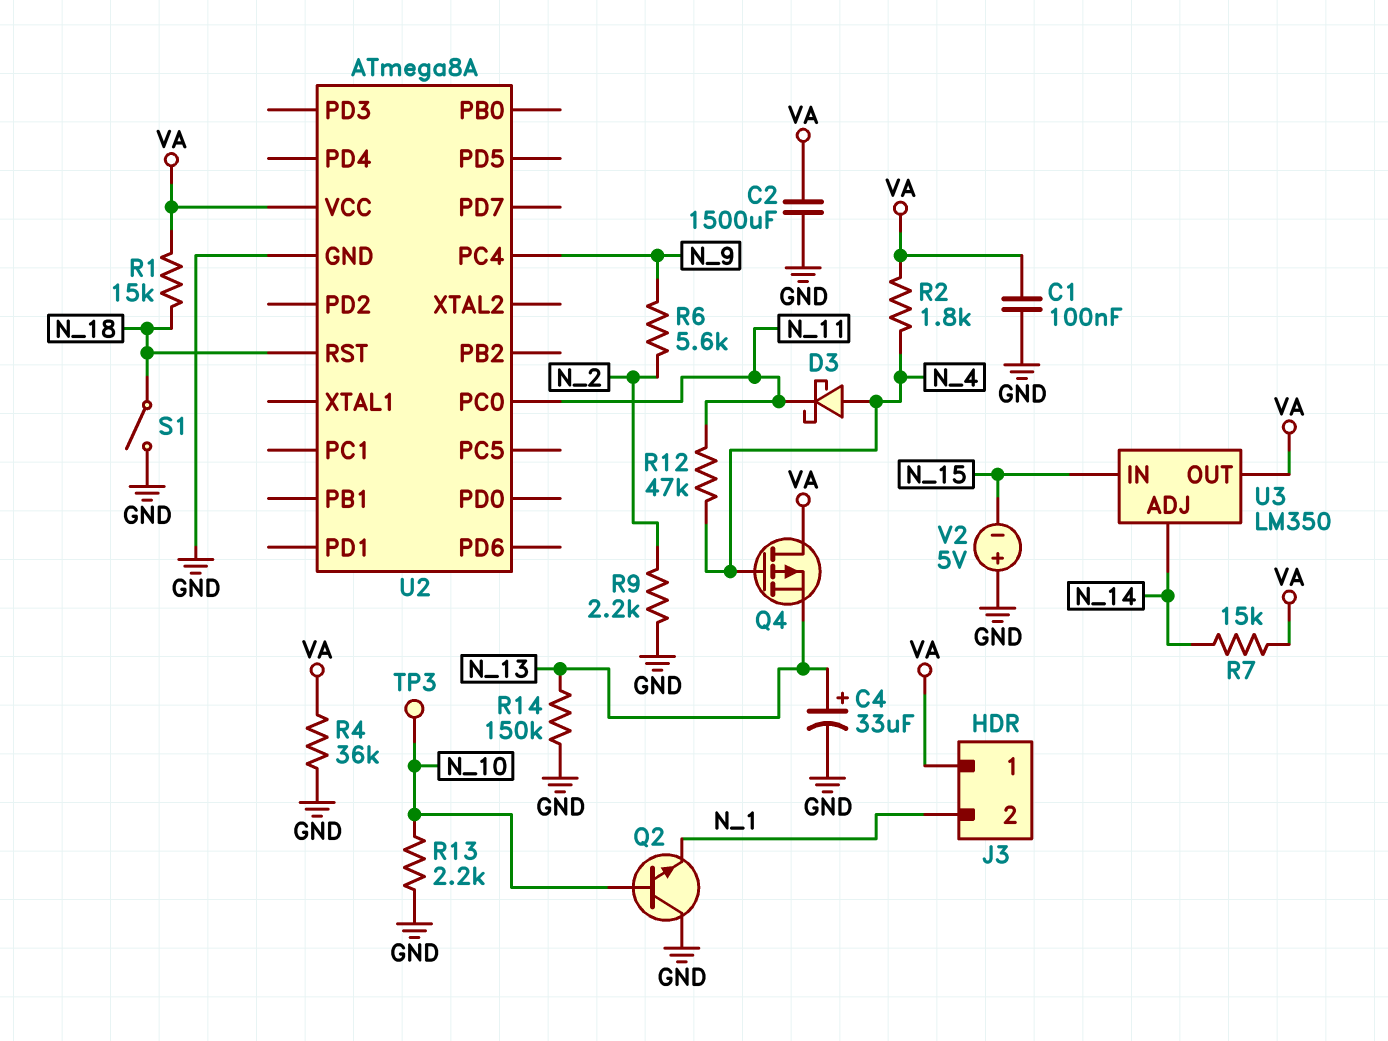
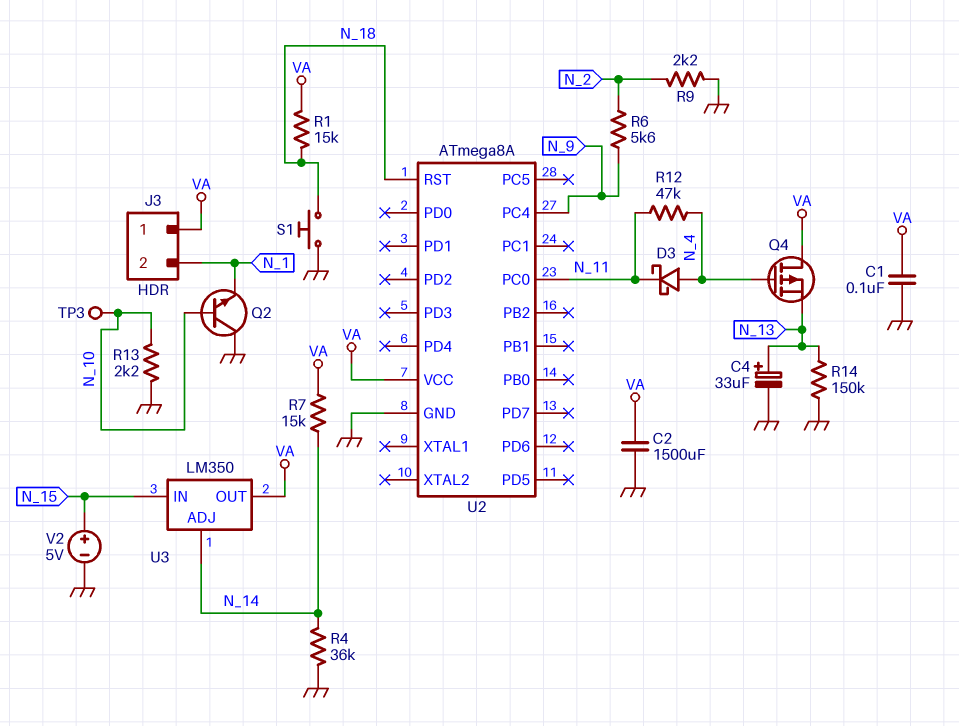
R2: 1.8k (N_4, VA) -> none
R4: 36k (GND, VA) -> 36k (GND, N_14)
S1: switch (GND, N_18) -> button (GND, N_18)
V2: 5V (plus GND, minus N_15) -> 5V (plus N_15, minus GND)

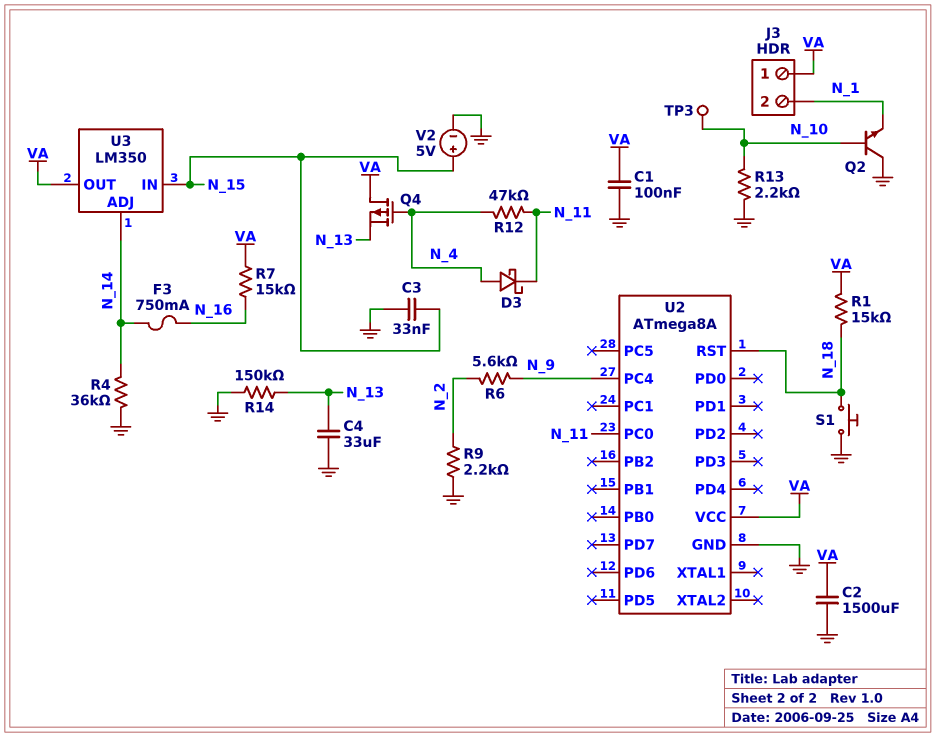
C3: none -> 33nF (GND, N_15)
C4: 33uF (plus N_13, minus GND) -> 33uF (GND, N_13)
F3: none -> 750mA (N_14, N_16)
R7: 15k (N_14, VA) -> 15k (N_16, VA)

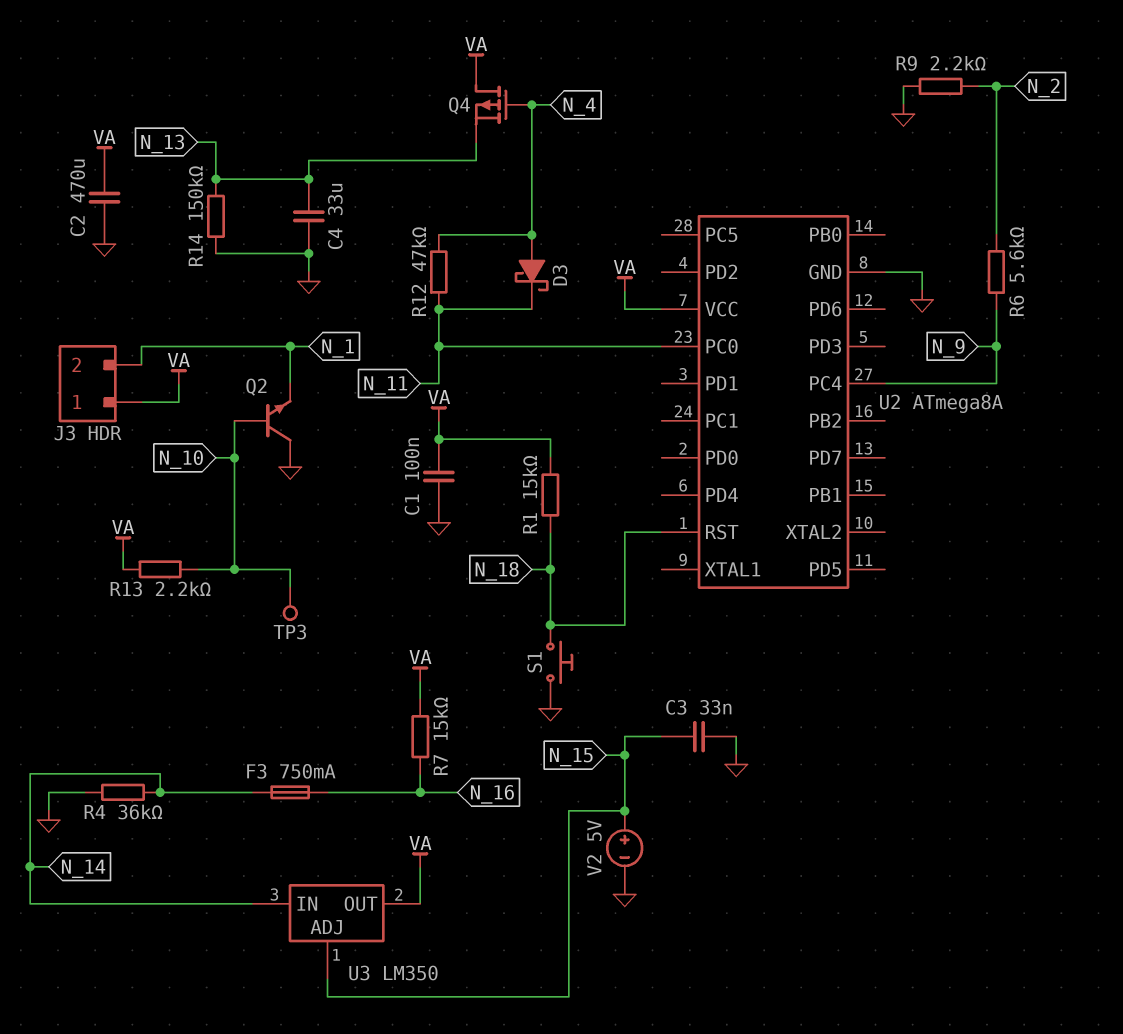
C2: 1500uF (GND, VA) -> 470uF (GND, VA)
R13: 2.2k (GND, N_10) -> 2.2k (N_10, VA)
U3 pin ADJ: N_14 -> N_15
U3 pin IN: N_15 -> N_14

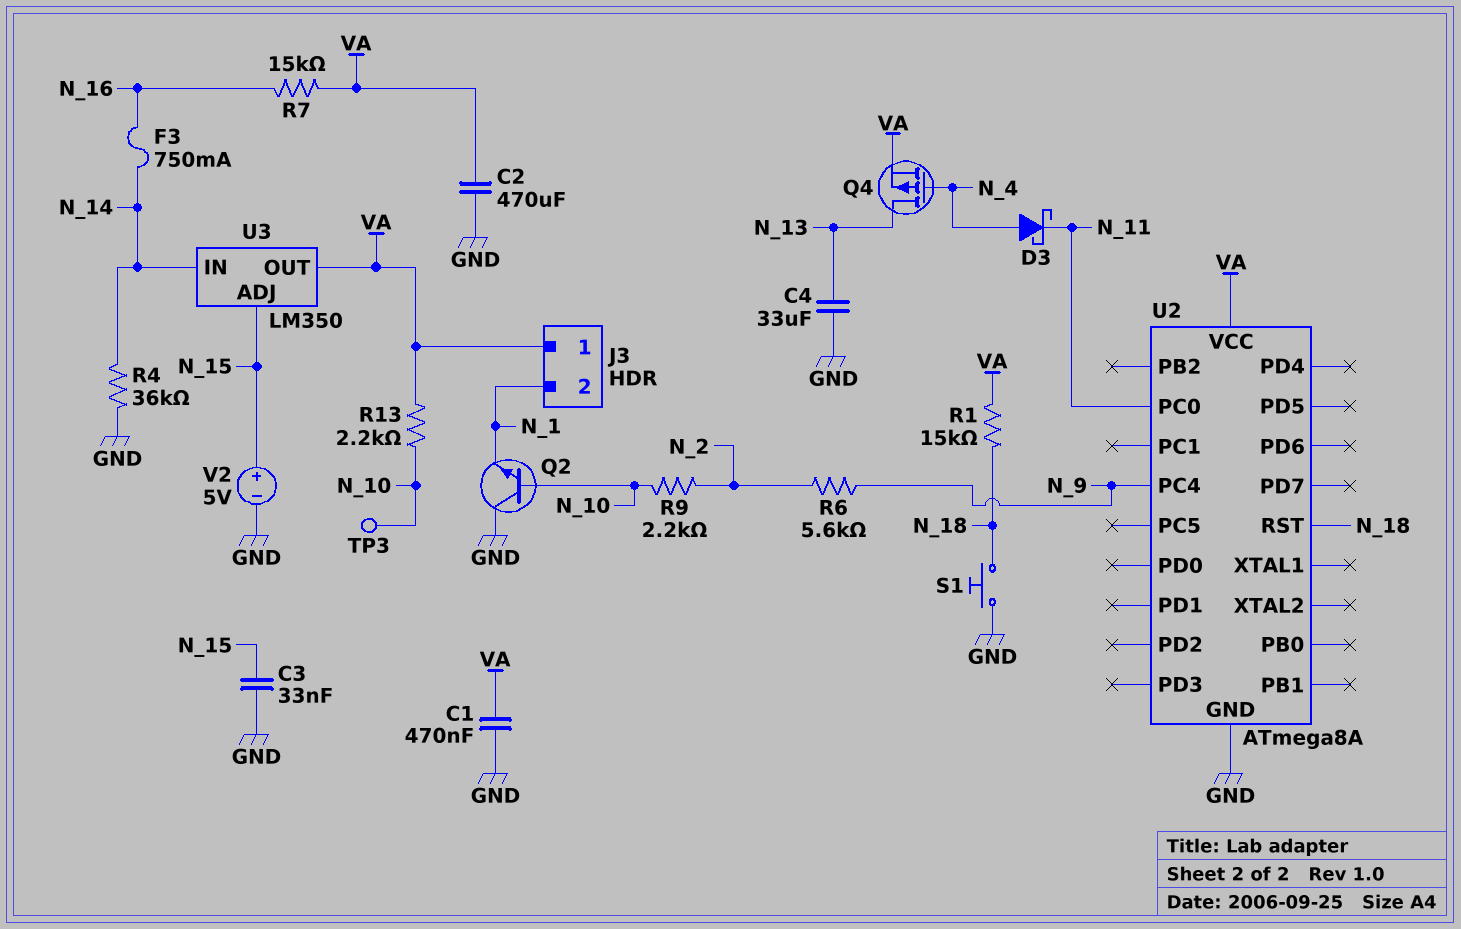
C1: 100nF (GND, VA) -> 470nF (GND, VA)
Q4: PMOS (G N_4, D VA, S N_13) -> PMOS (G N_4, D N_13, S VA)
R9: 2.2k (GND, N_2) -> 2.2k (N_2, N_10)
R12: 47k (N_4, N_11) -> none
R14: 150k (GND, N_13) -> none

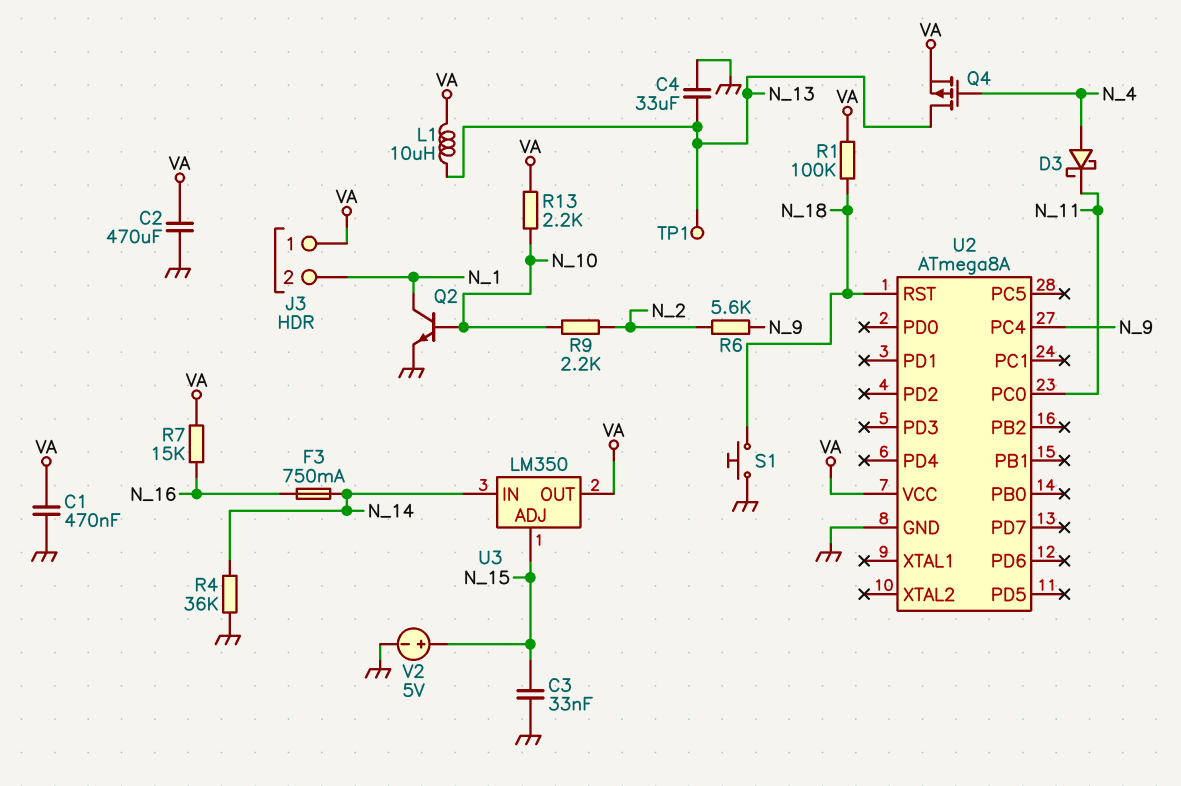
L1: none -> 10uH (N_13, VA)
Q2: NPN (B N_10, C GND, E N_1) -> NPN (B N_10, C N_1, E GND)
R1: 15k (N_18, VA) -> 100k (N_18, VA)
TP1: none -> test point (N_13)
TP3: test point (N_10) -> none

